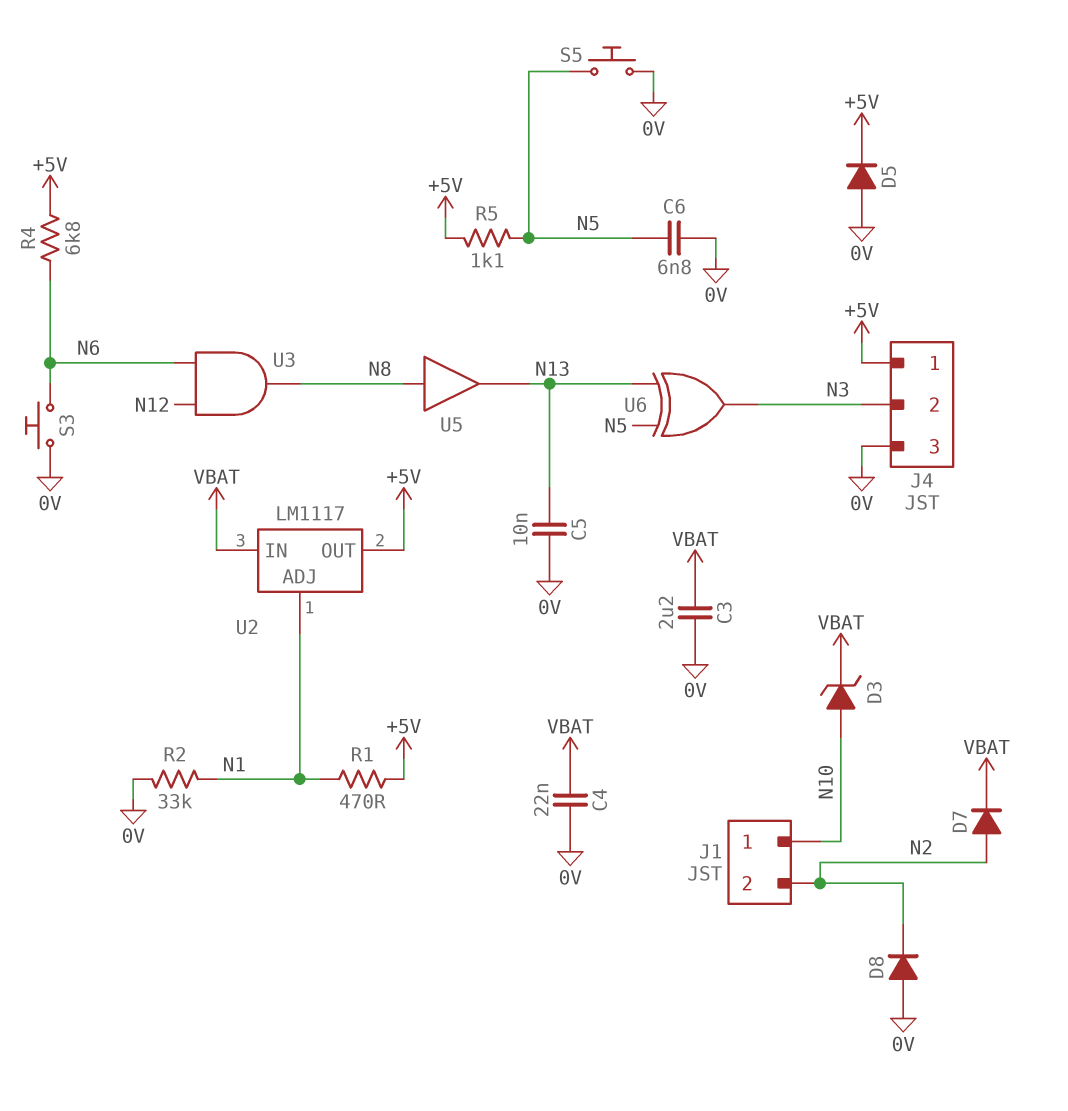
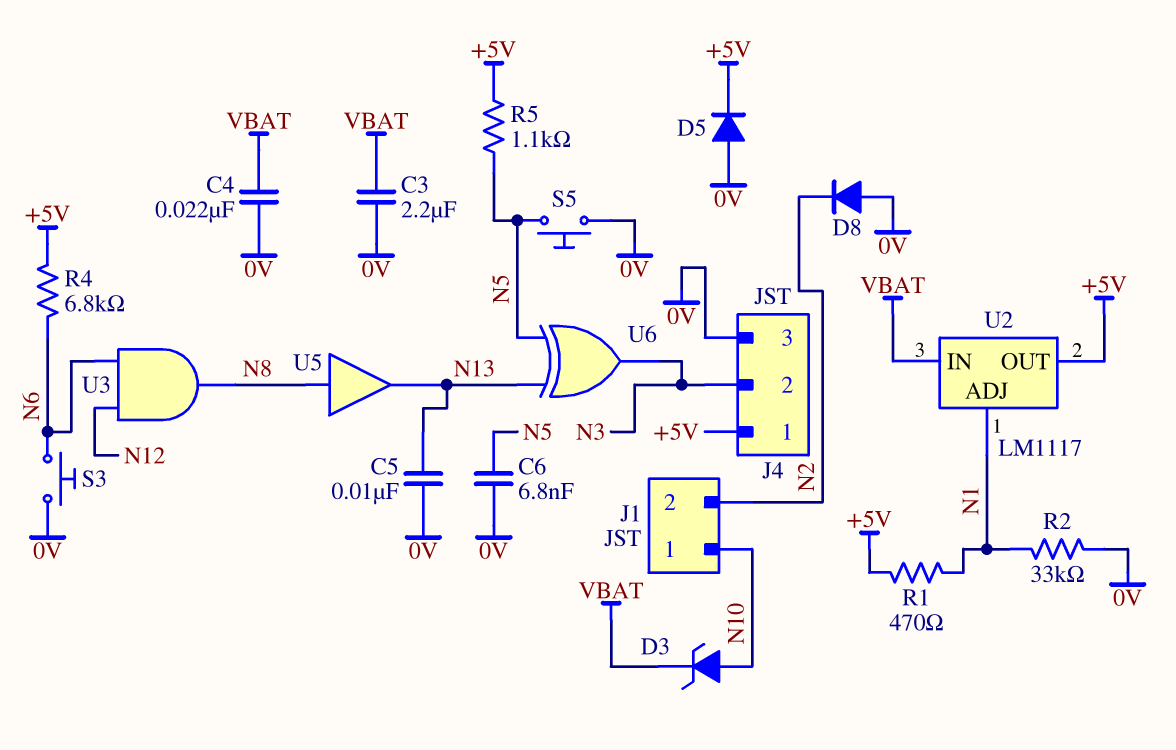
D7: diode (A N2, K VBAT) -> none

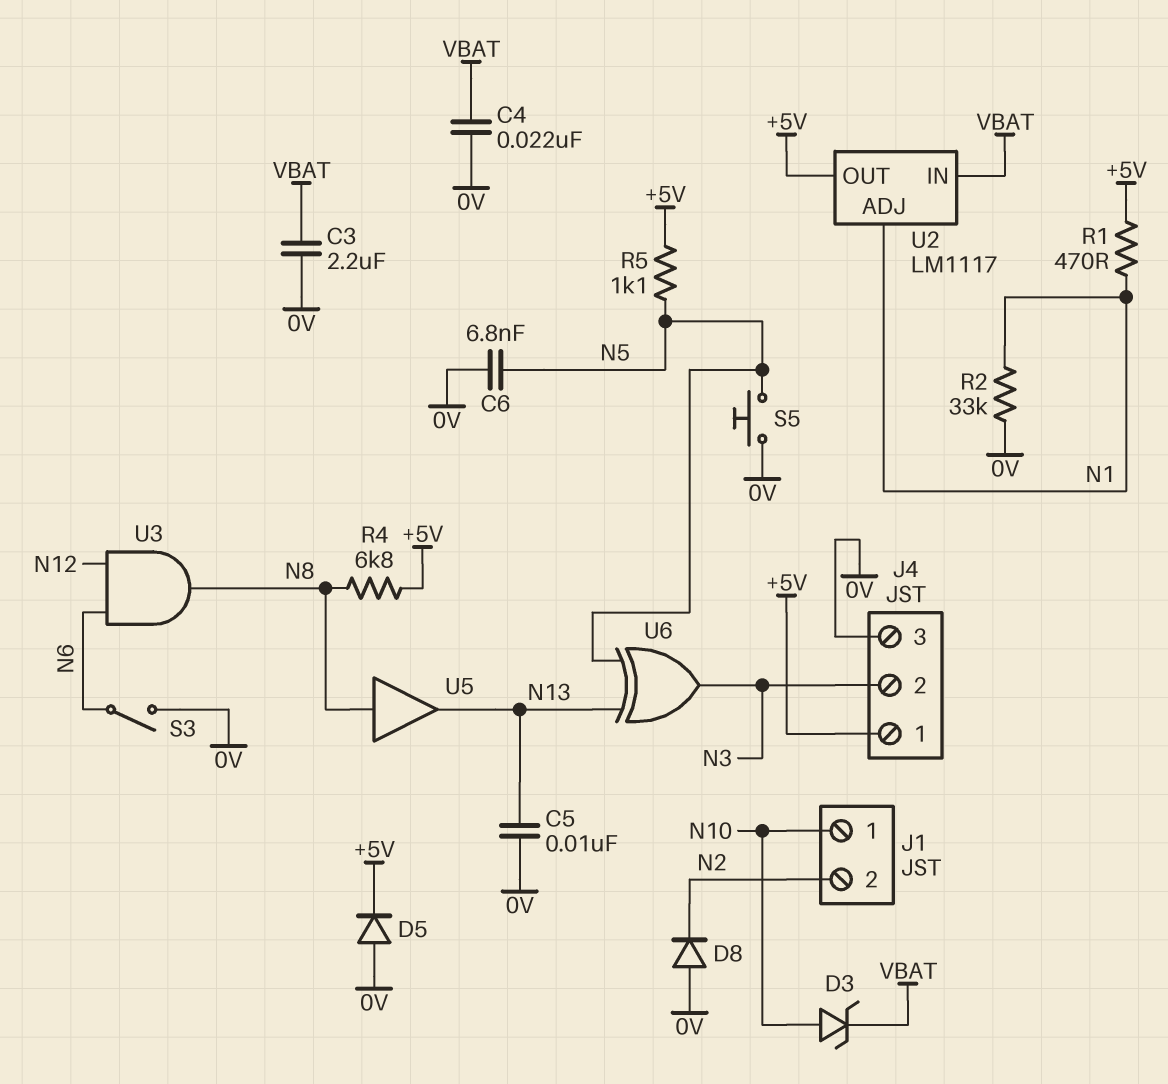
R4: 6.8k (+5V, N6) -> 6.8k (+5V, N8)
S3: button (0V, N6) -> switch (0V, N6)

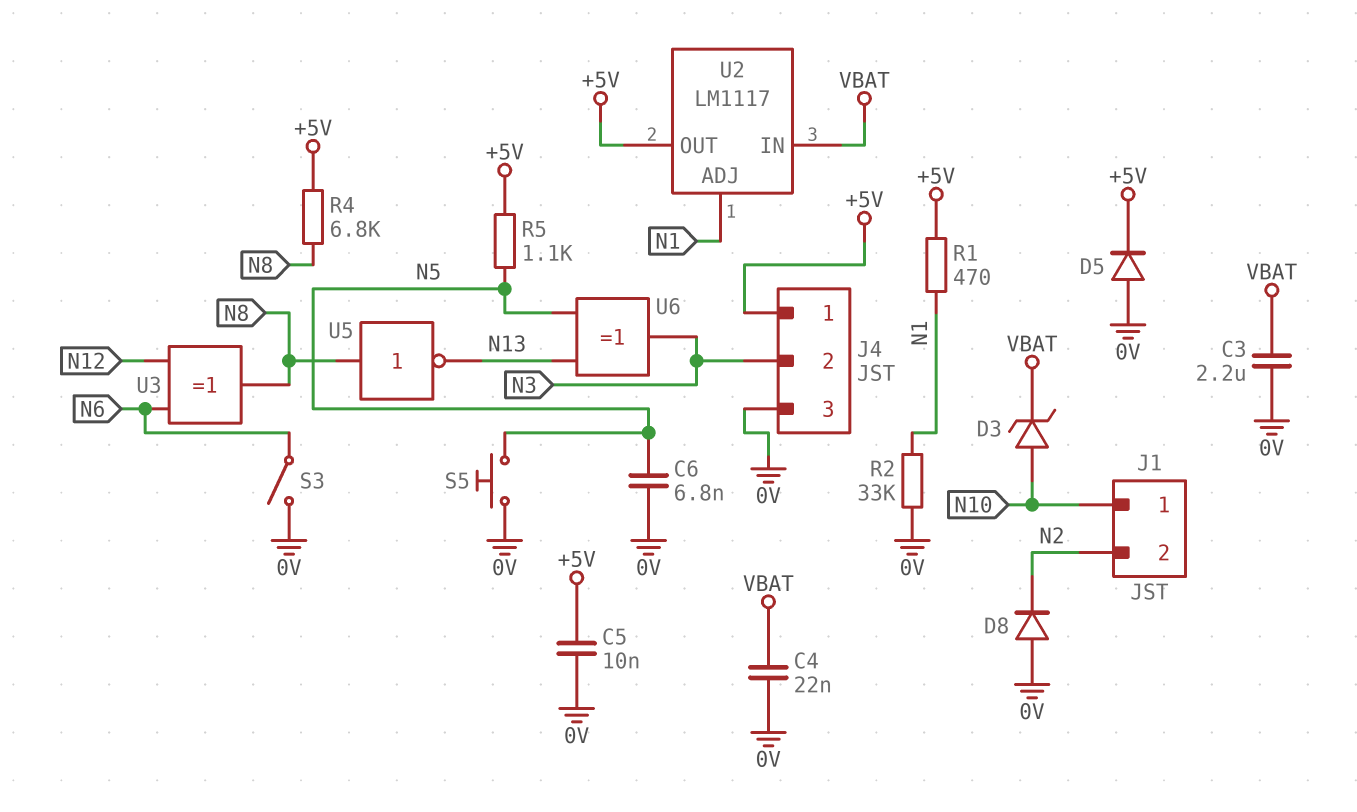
C5: 10nF (0V, N13) -> 10nF (+5V, 0V)
U3: AND (in N6, in N12, out N8) -> XOR (in N6, in N12, out N8)
U5: buffer (in N8, out N13) -> NOT (in N8, out N13)

